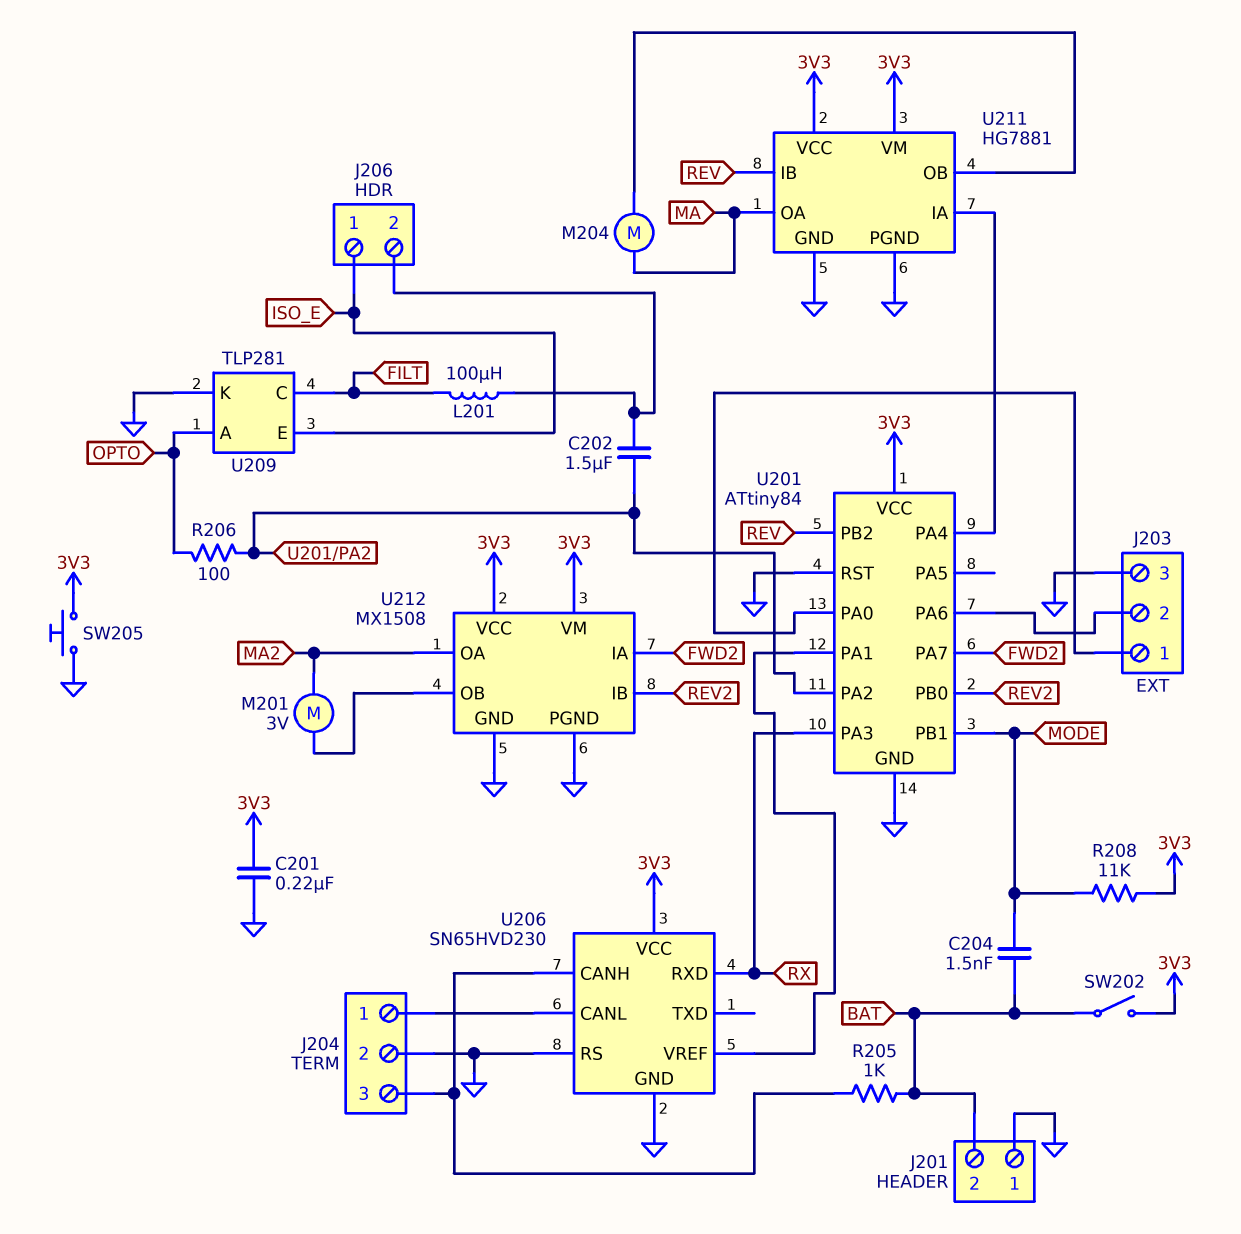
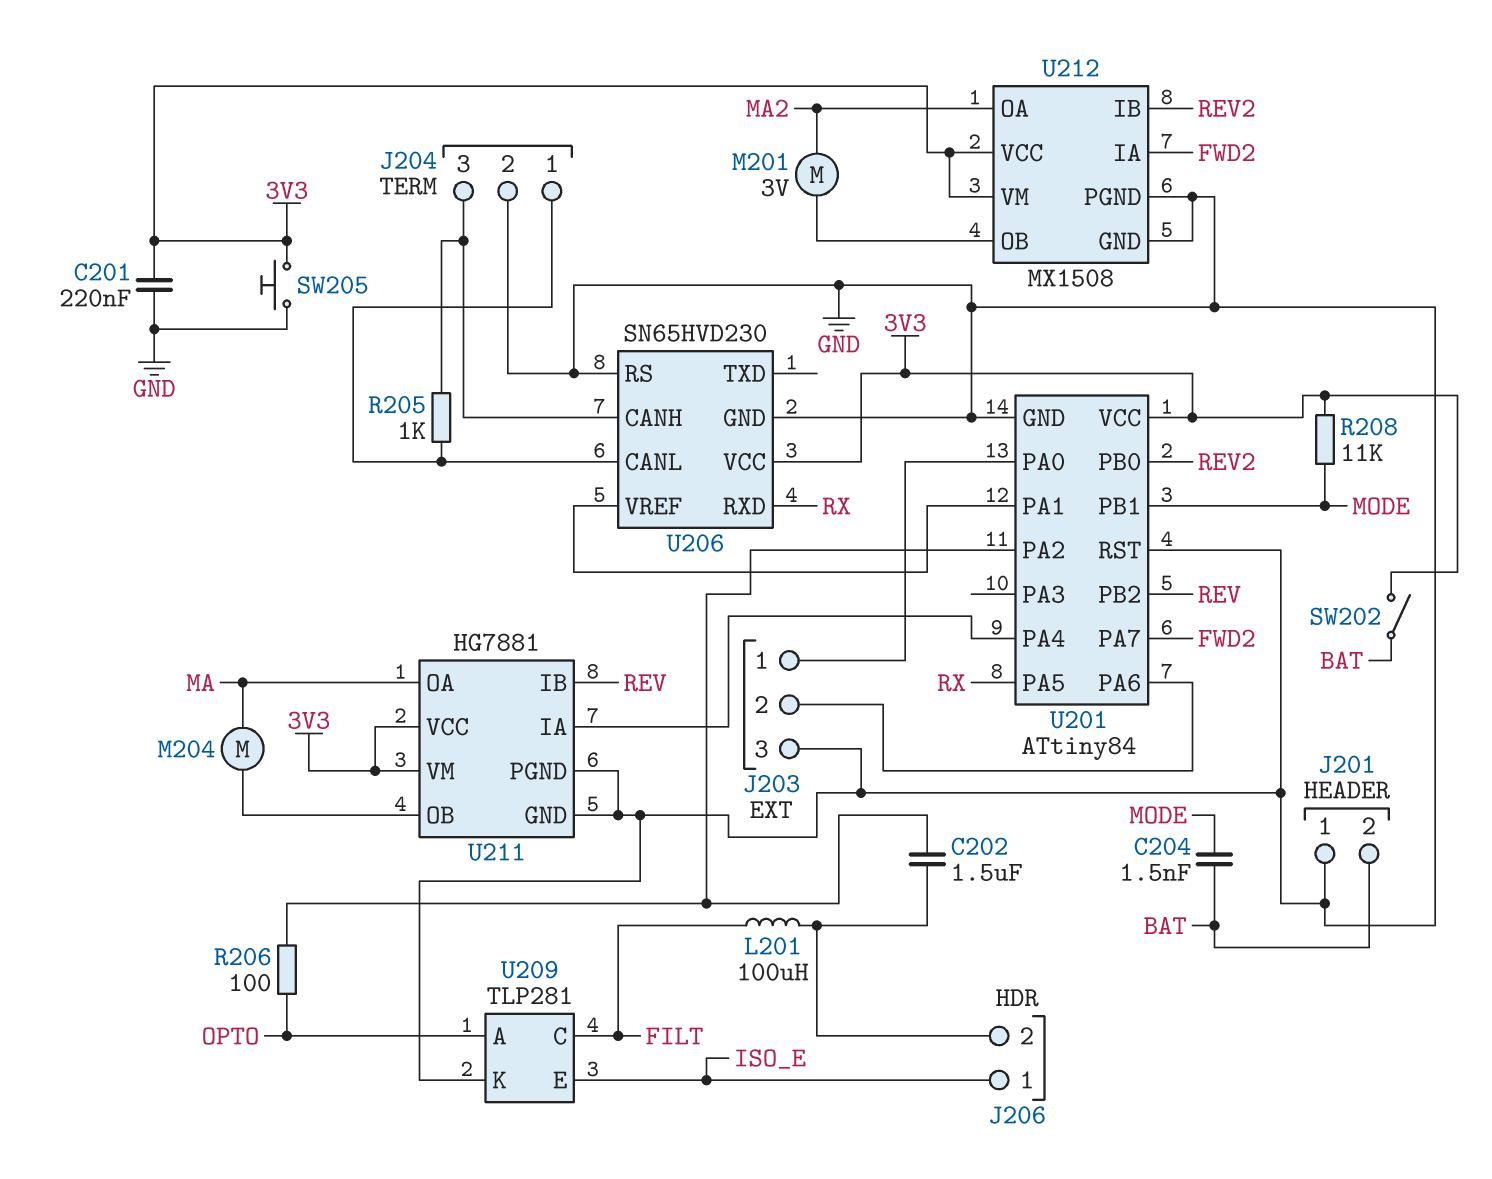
R205: 1k (BAT, J204/3) -> 1k (J204/1, J204/3)
U201 pin PA3: RX -> none
U201 pin PA5: none -> RX

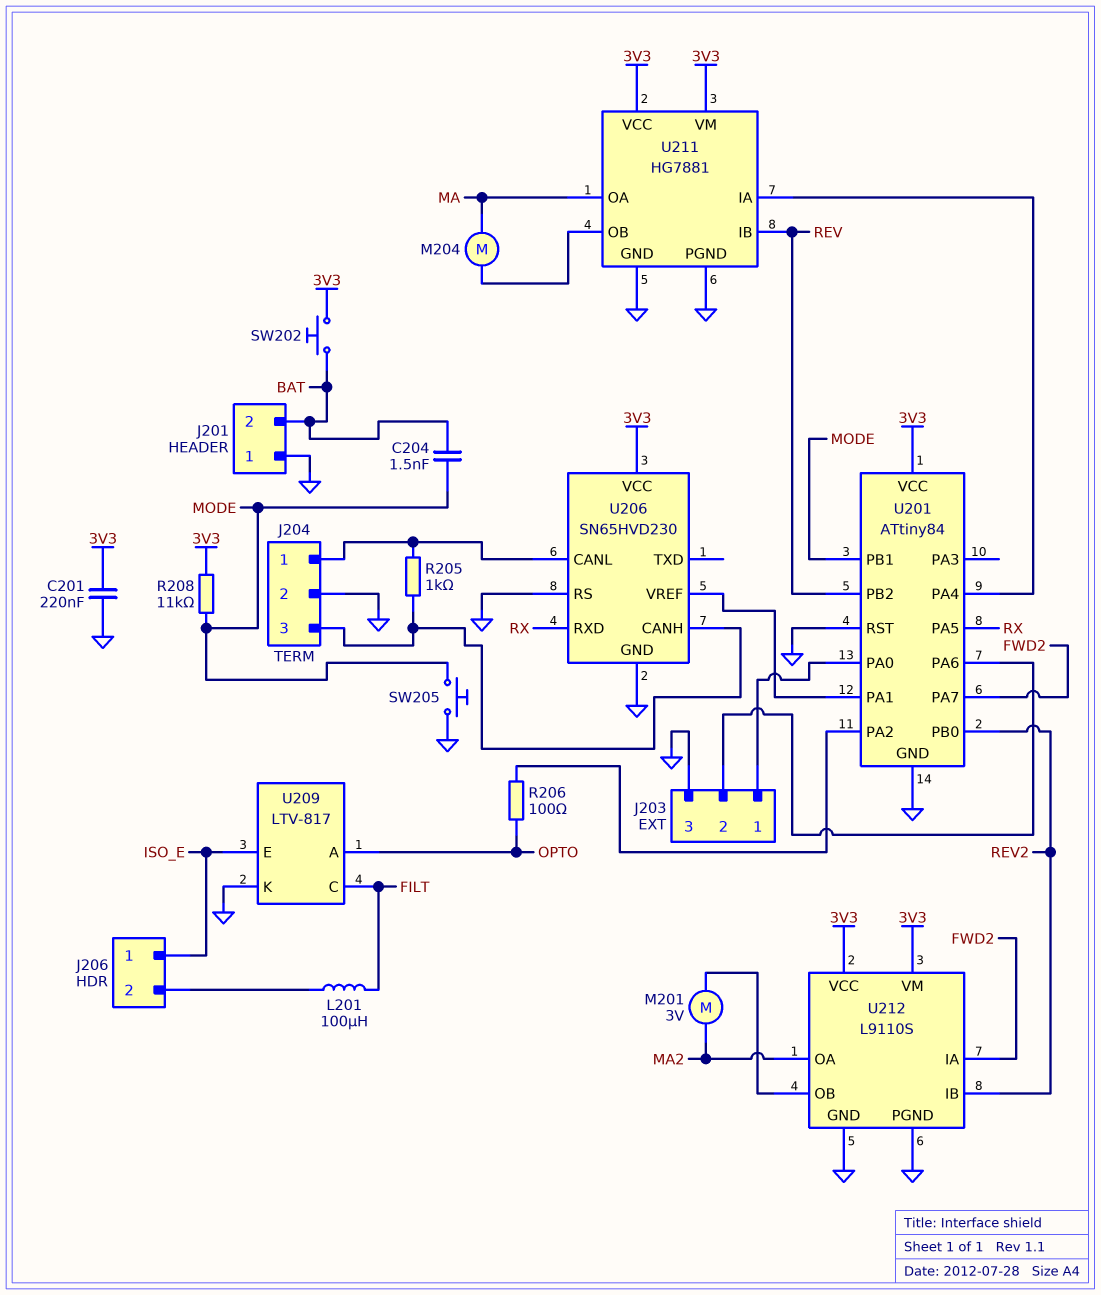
C202: 1.5uF (J206/2, U201/PA2) -> none
SW202: switch (3V3, BAT) -> button (3V3, BAT)
SW205: button (3V3, GND) -> button (GND, MODE)
U209: TLP281 -> LTV-817
U212: MX1508 -> L9110S

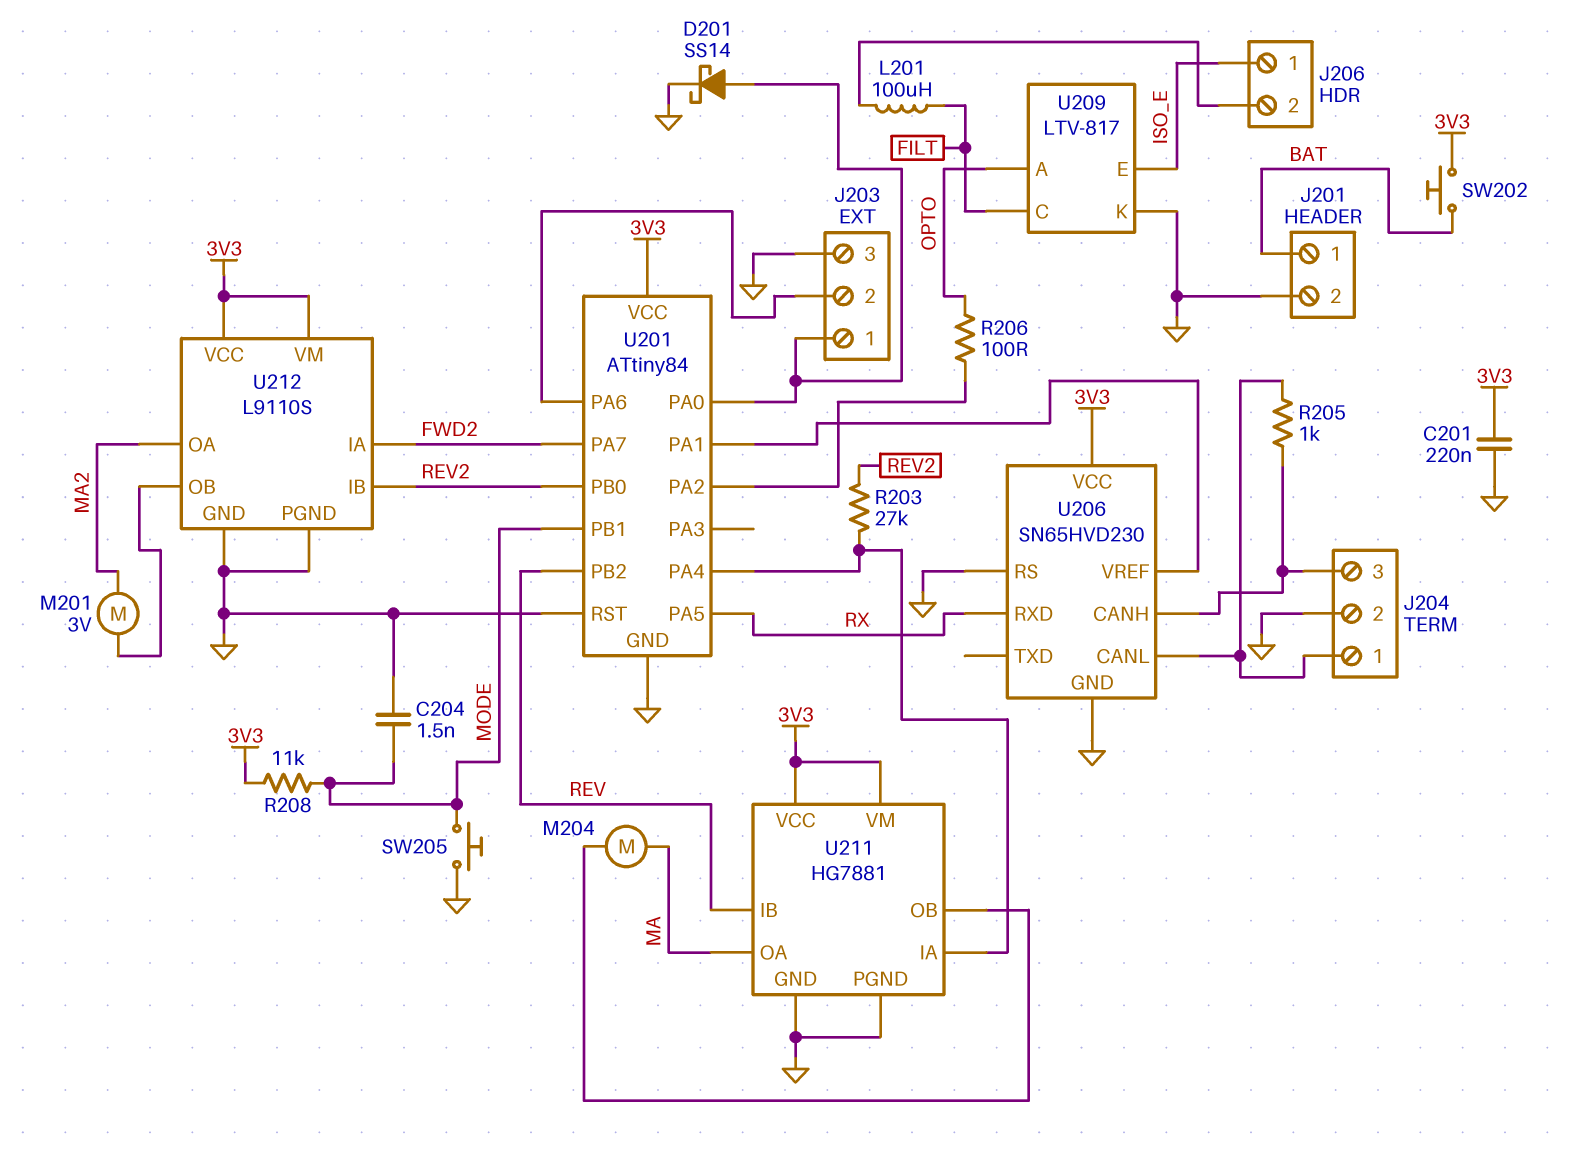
C204: 1.5nF (BAT, MODE) -> 1.5nF (GND, MODE)
D201: none -> schottky SS14 (A J203/1, K GND)
J201 pin 1: GND -> BAT
J201 pin 2: BAT -> GND
R203: none -> 27k (REV2, U201/PA4)

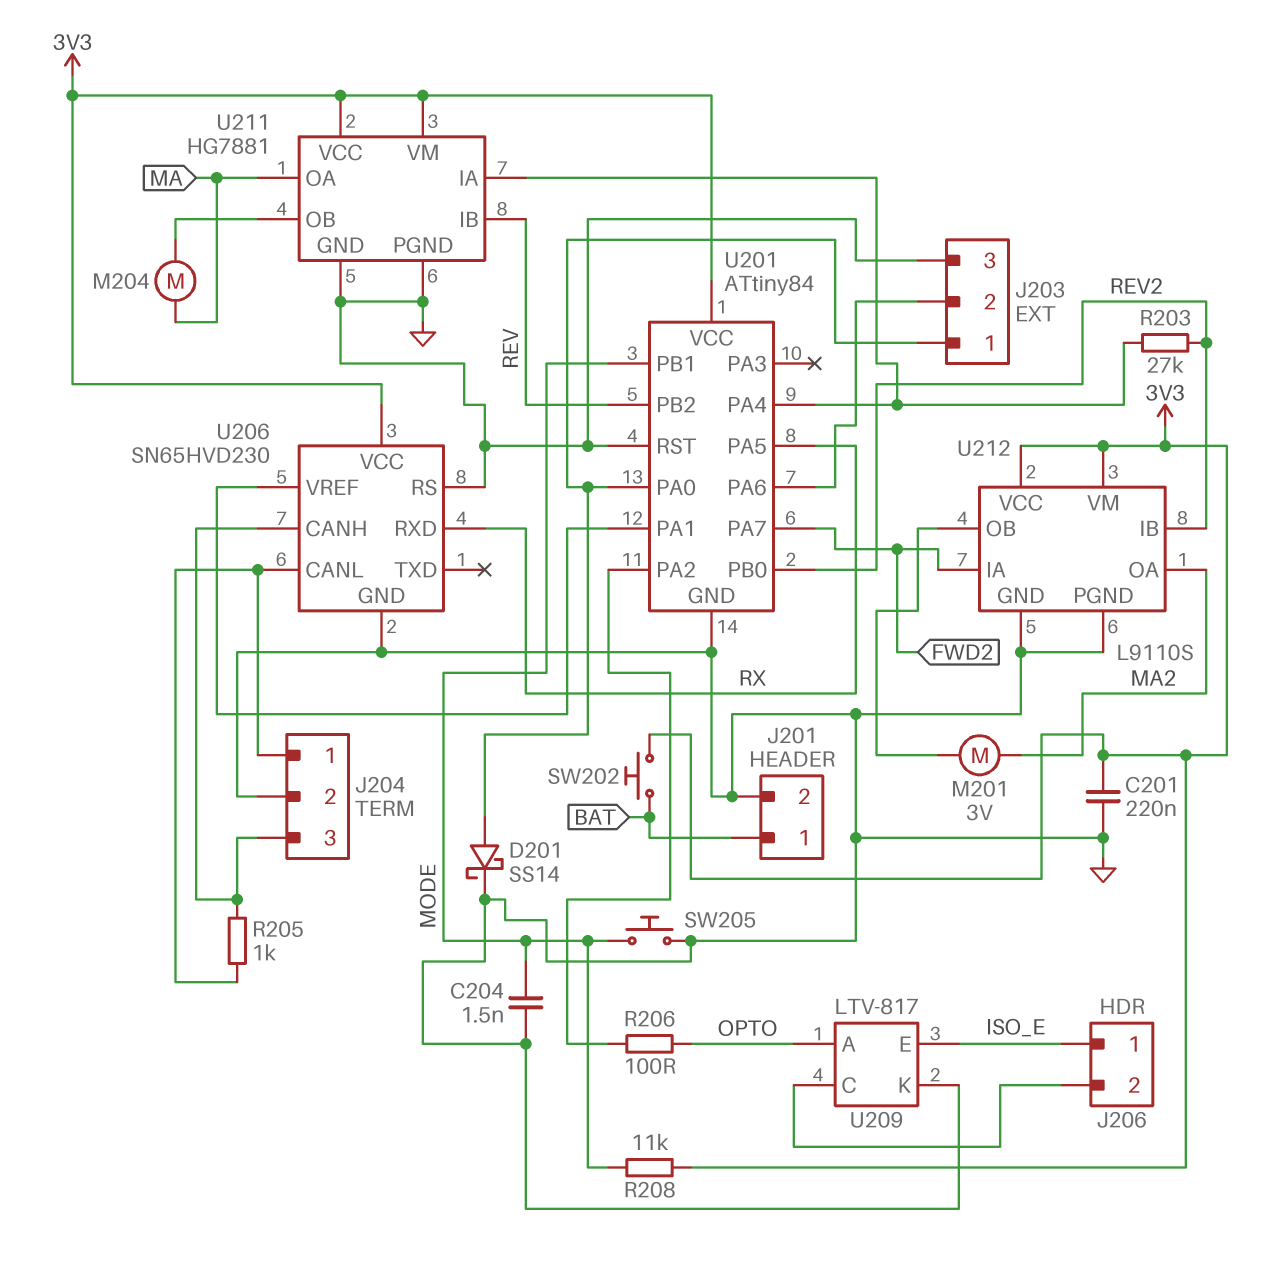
L201: 100uH (FILT, J206/2) -> none
U209 pin C: FILT -> J206/2

